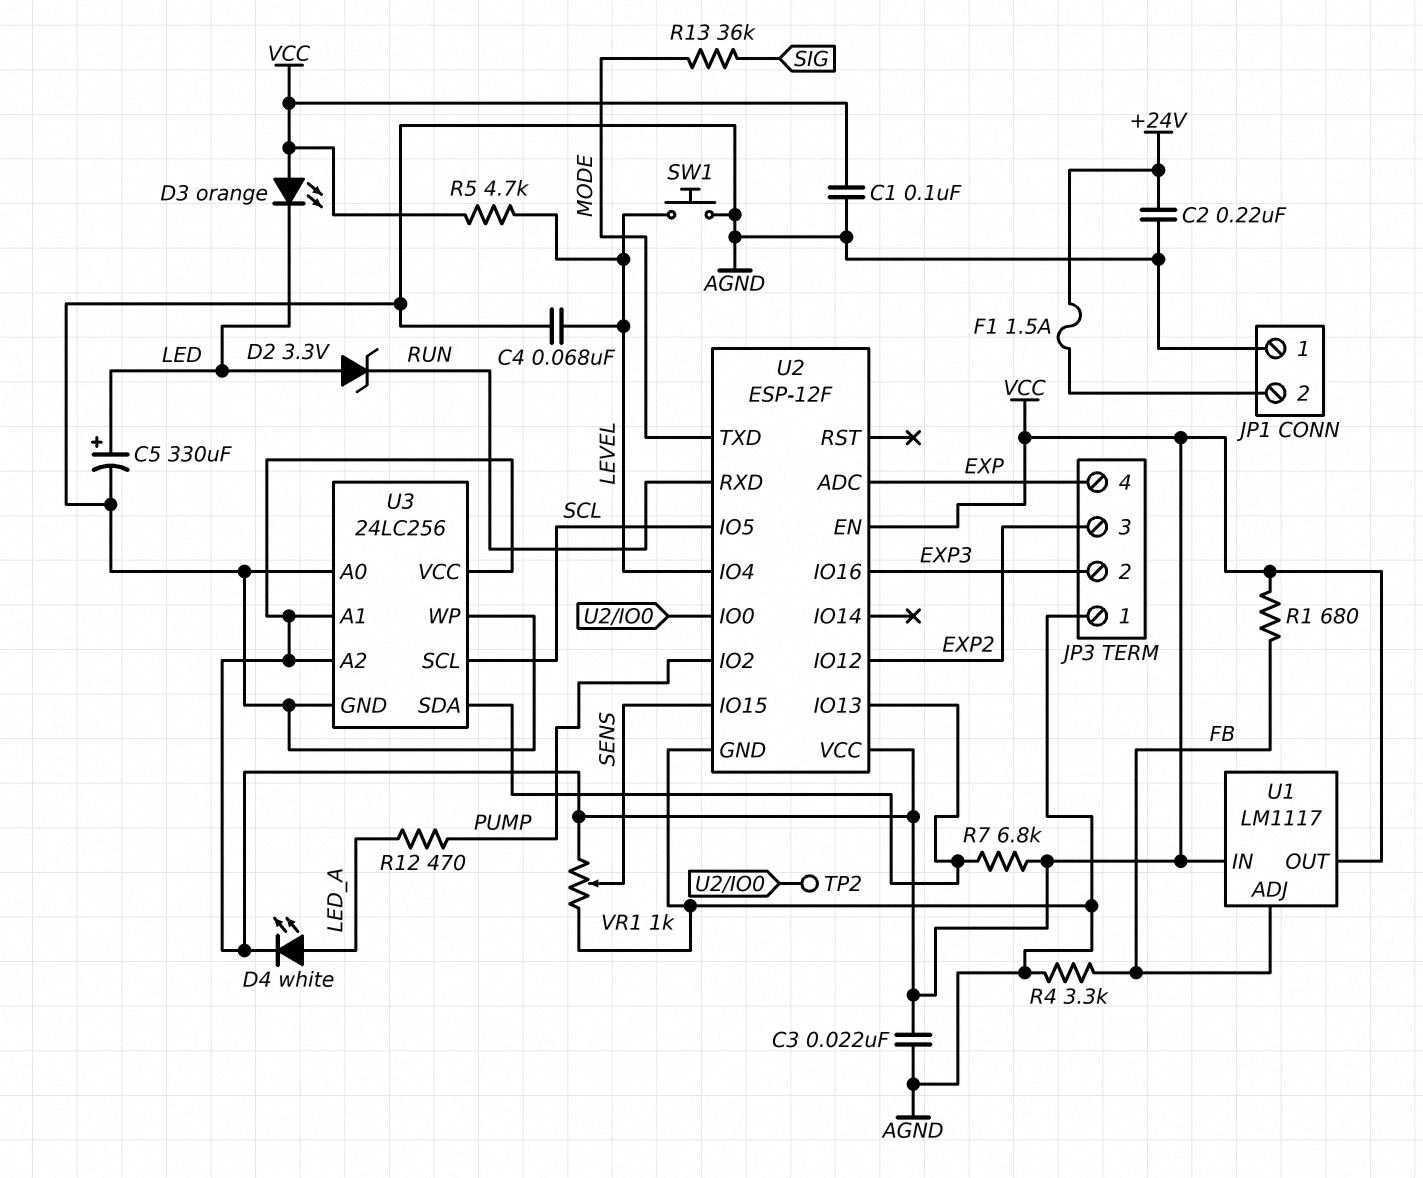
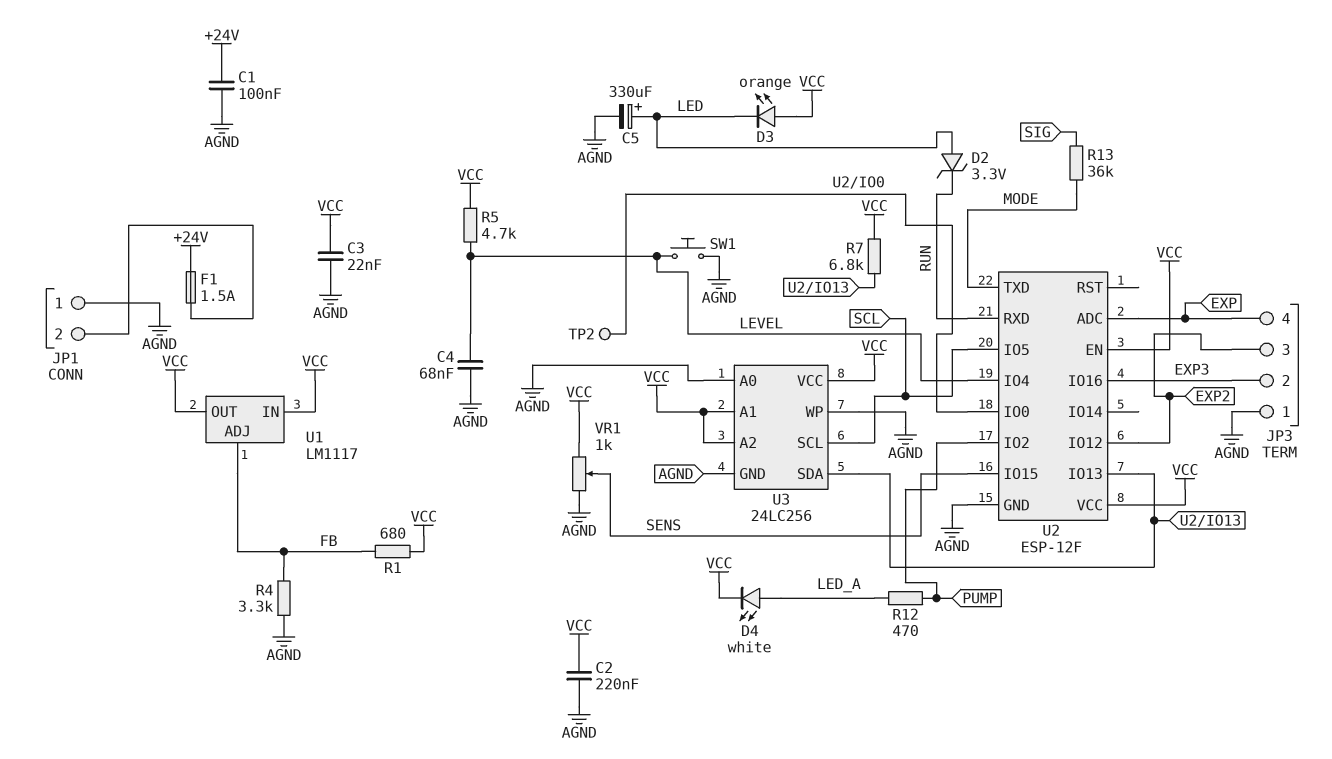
C1: 100nF (AGND, VCC) -> 100nF (+24V, AGND)
C2: 220nF (+24V, AGND) -> 220nF (AGND, VCC)

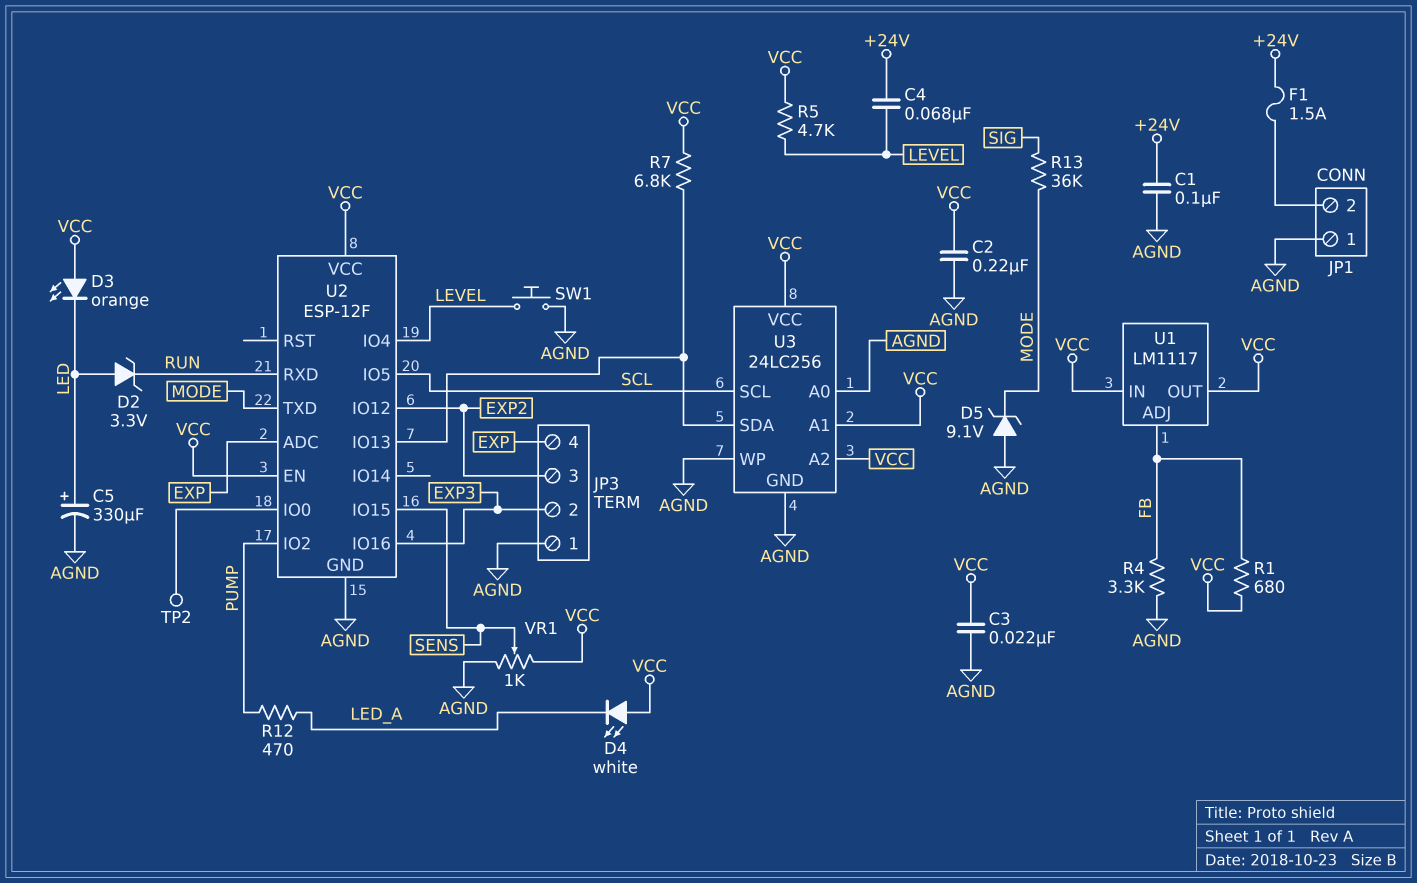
C4: 68nF (AGND, LEVEL) -> 68nF (+24V, LEVEL)
D4: LED white (A LED_A, K VCC) -> LED white (A VCC, K LED_A)
D5: none -> zener 9.1V (A AGND, K MODE)

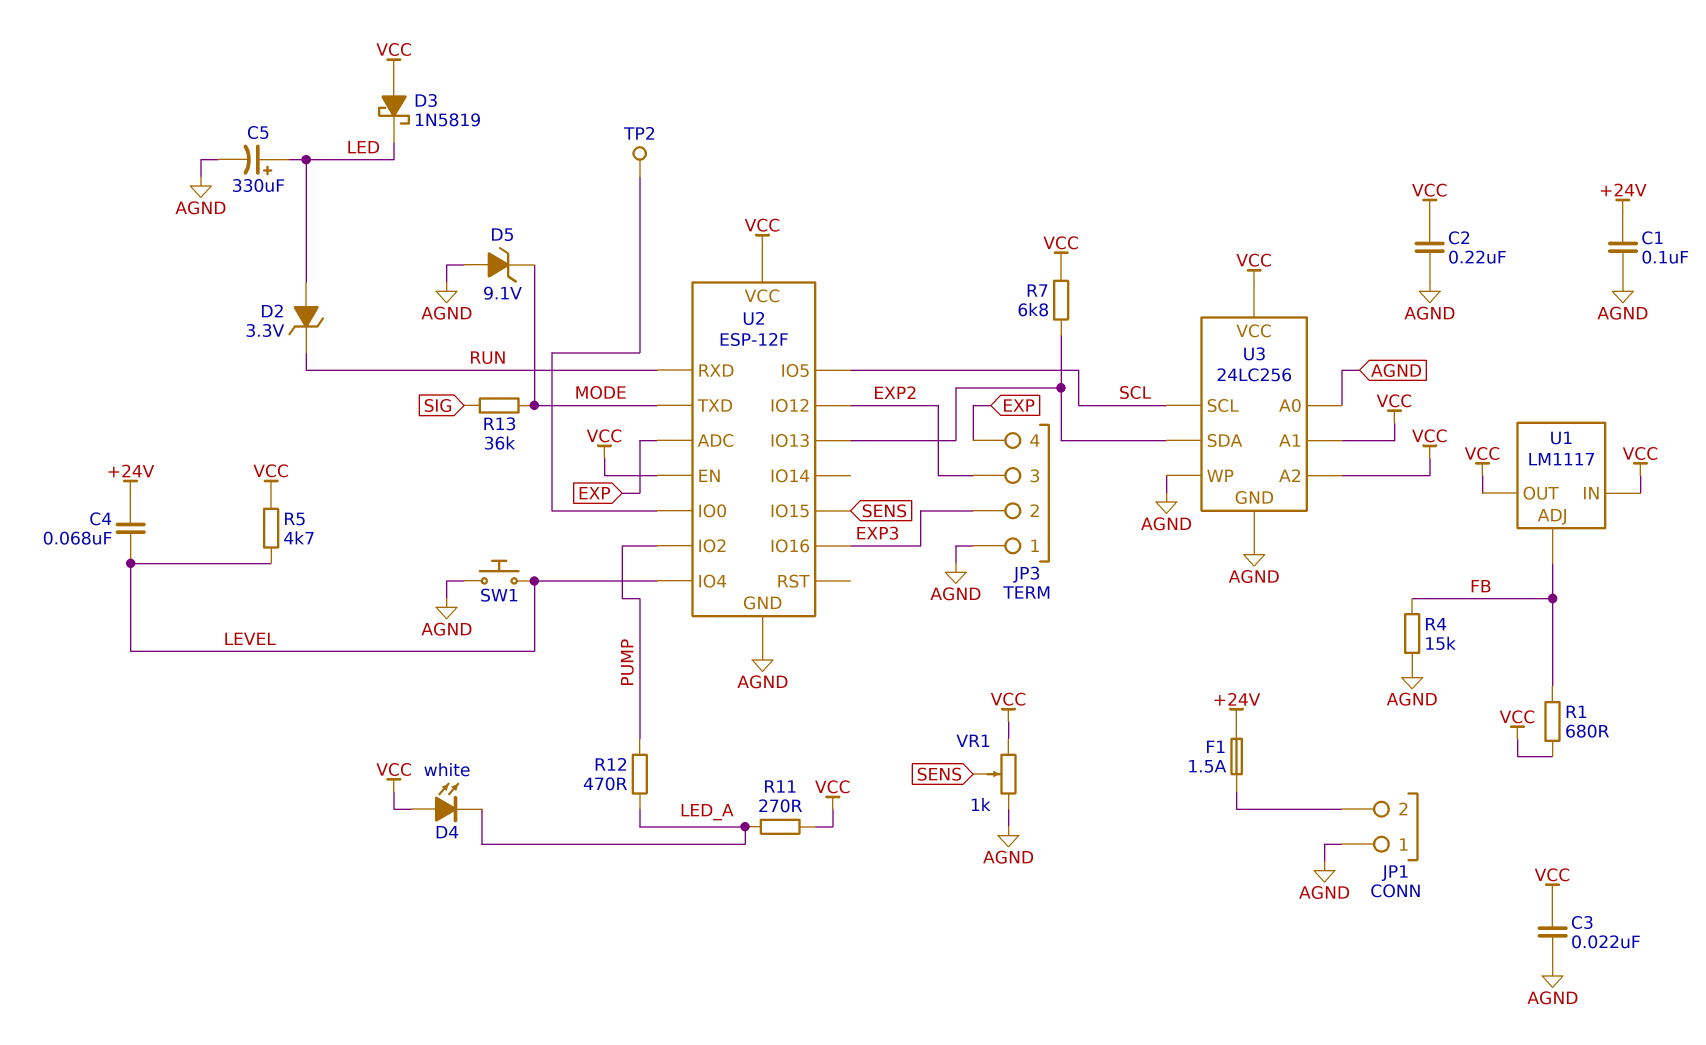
D3: LED orange (A VCC, K LED) -> schottky 1N5819 (A VCC, K LED)
R4: 3.3k (AGND, FB) -> 15k (AGND, FB)
R11: none -> 270 (LED_A, VCC)

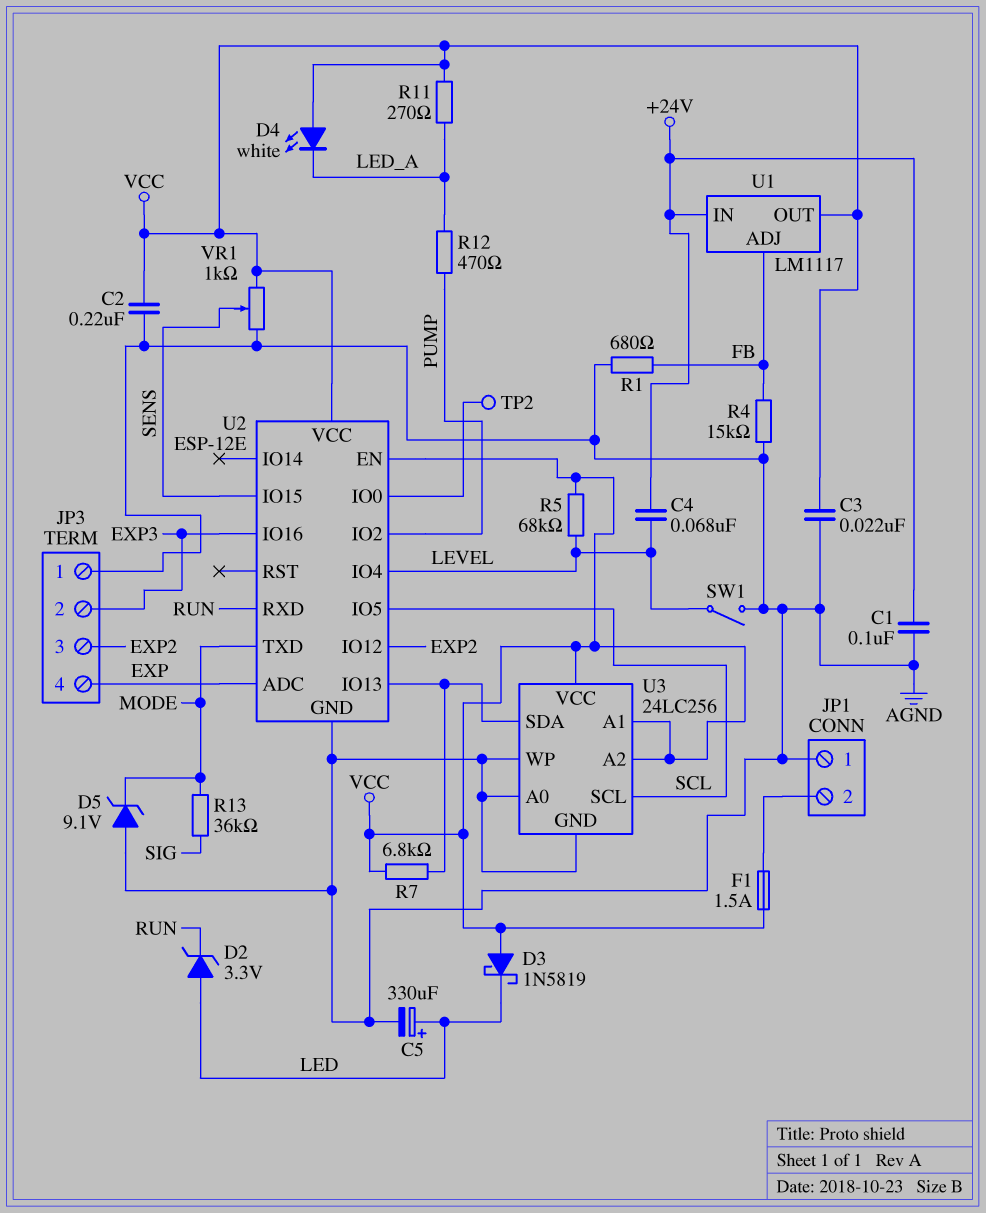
F1: 1.5A (+24V, JP1/2) -> 1.5A (JP1/2, VCC)
R1: 680 (FB, VCC) -> 680 (AGND, FB)
R5: 4.7k (LEVEL, VCC) -> 68k (LEVEL, VCC)
SW1: button (AGND, LEVEL) -> switch (AGND, LEVEL)
U1 pin IN: VCC -> +24V
U2: ESP-12F -> ESP-12E

